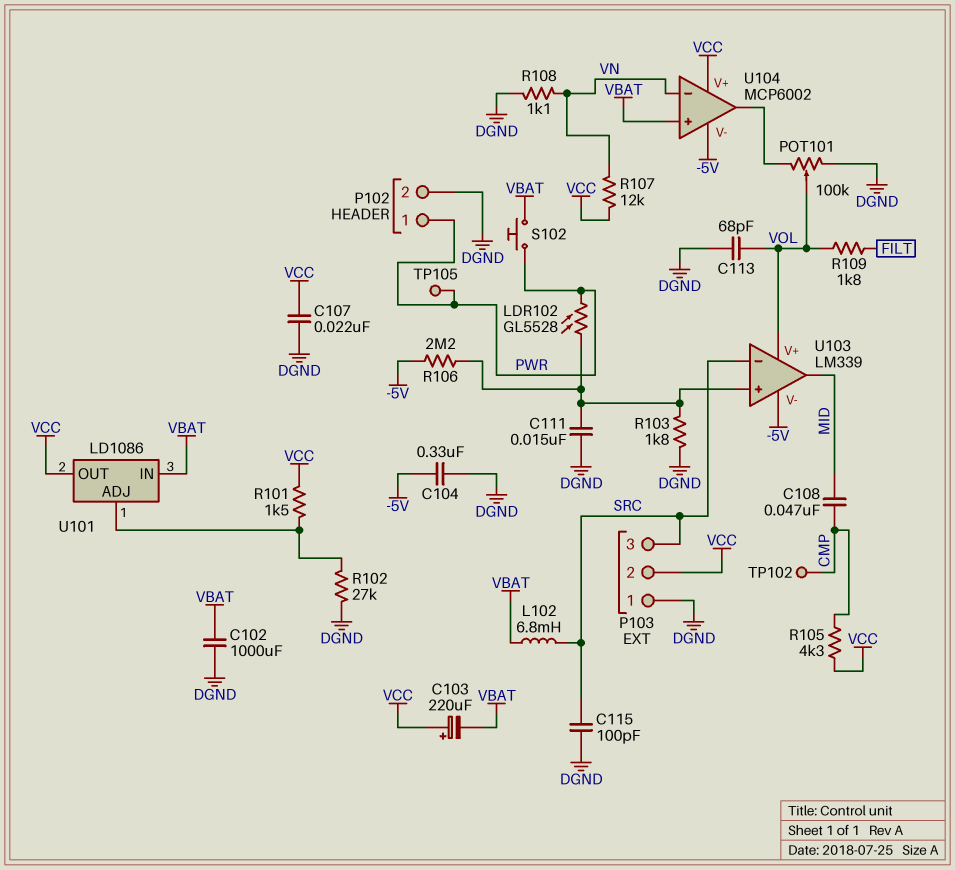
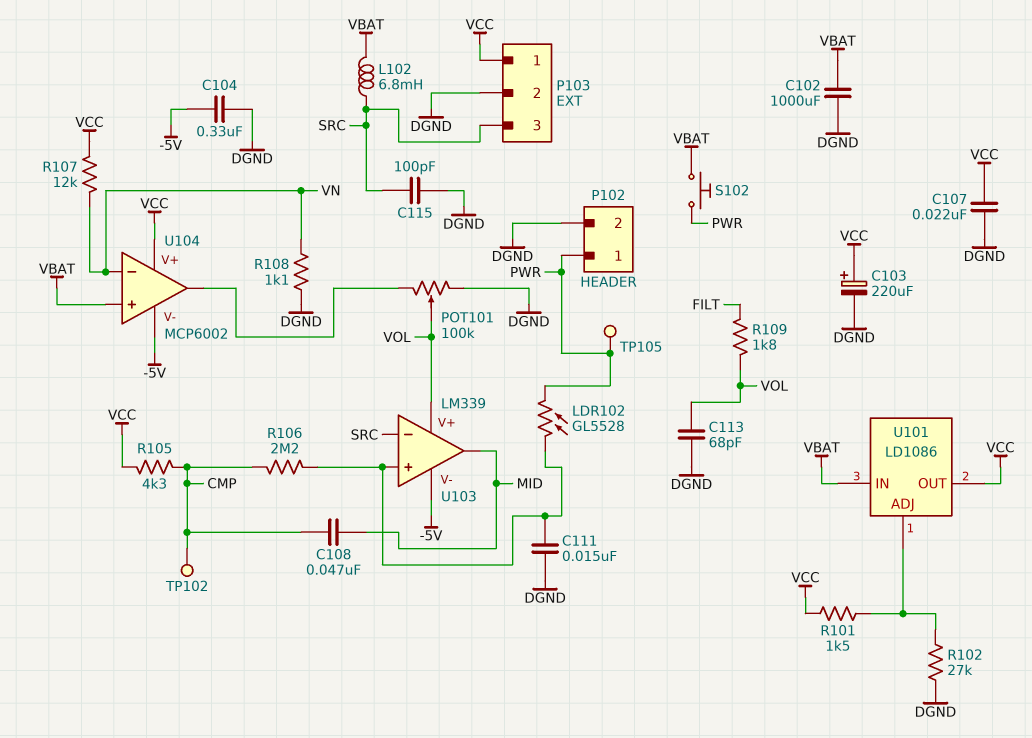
C103: 220uF (plus VCC, minus VBAT) -> 220uF (plus VCC, minus DGND)
P103 pin 1: DGND -> VCC
P103 pin 2: VCC -> DGND
R103: 1.8k (DGND, U103/in+) -> none
R106: 2.2M (-5V, U103/in+) -> 2.2M (CMP, U103/in+)

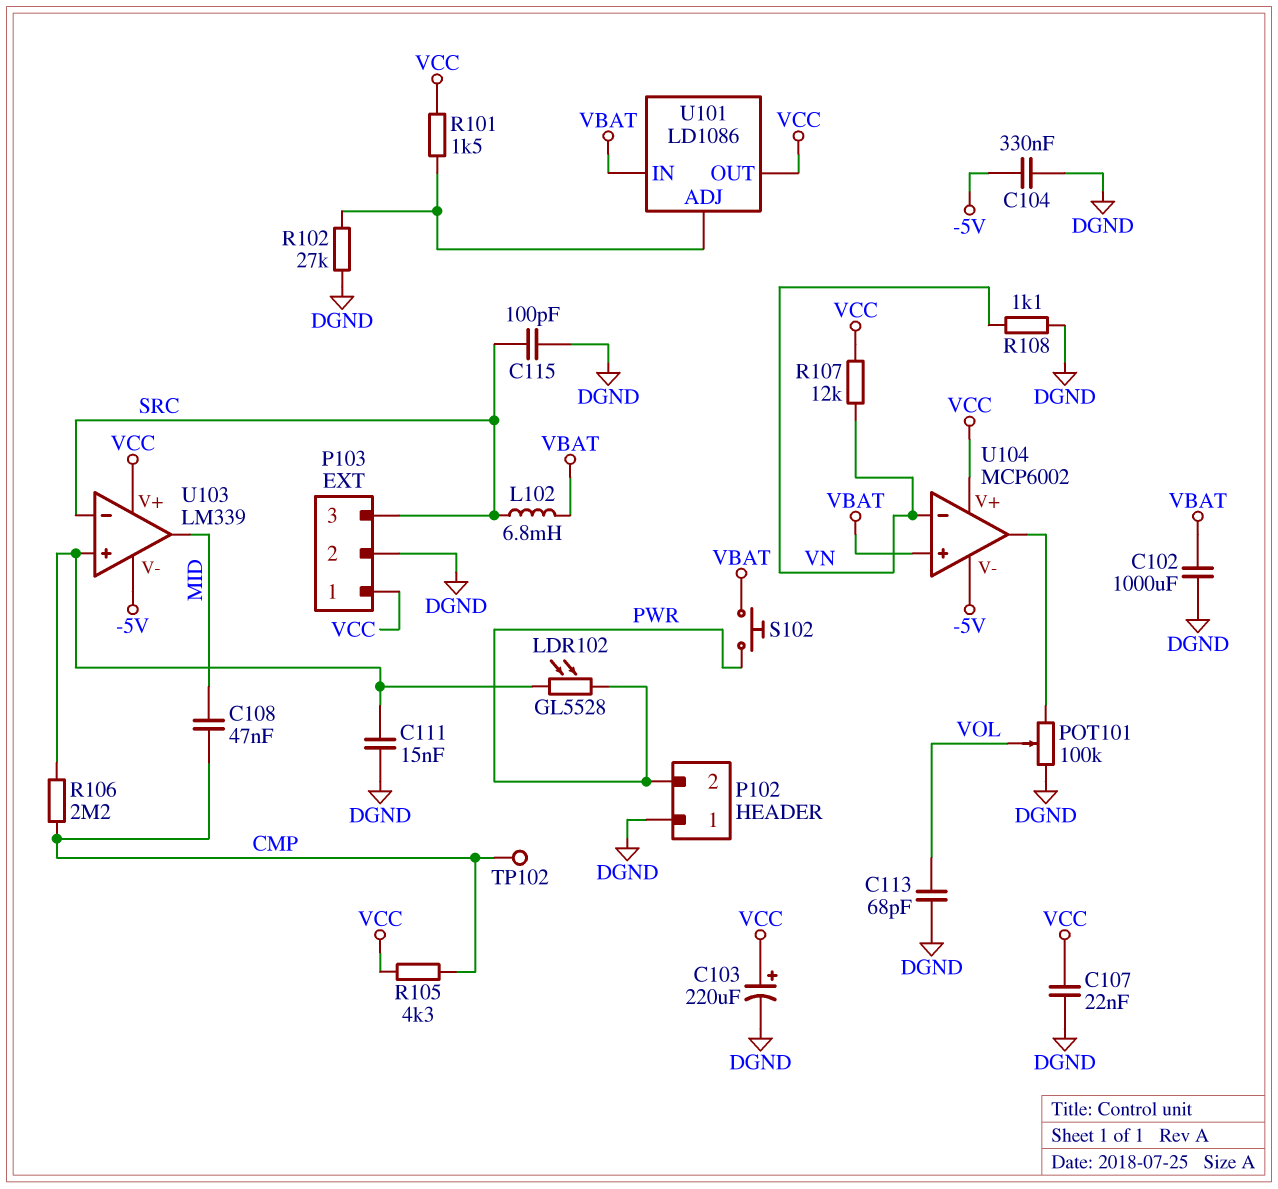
P102 pin 1: PWR -> DGND
P102 pin 2: DGND -> PWR
R109: 1.8k (FILT, VOL) -> none
TP105: test point (PWR) -> none
U103 pin V+: VOL -> VCC

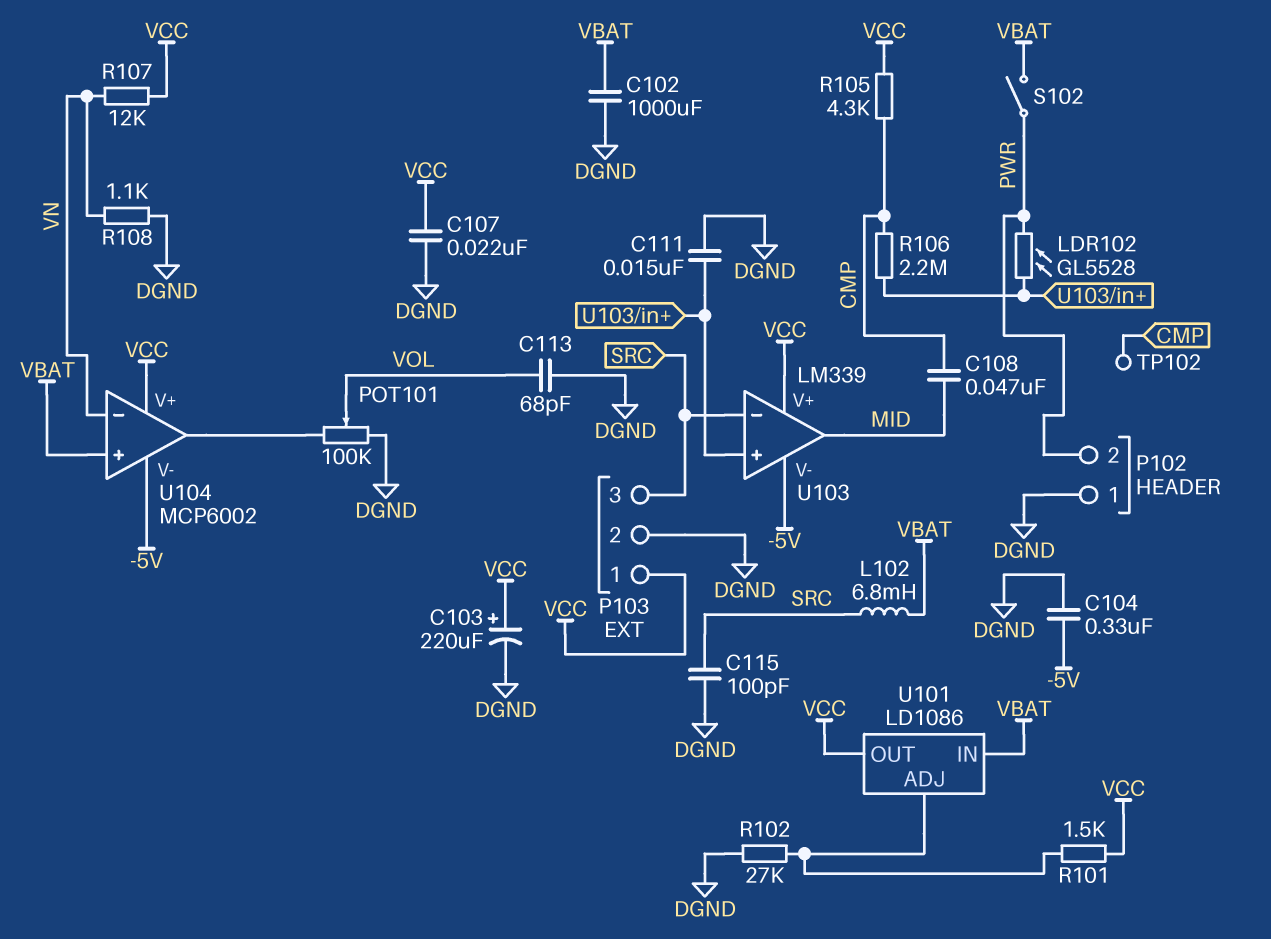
S102: button (PWR, VBAT) -> switch (PWR, VBAT)

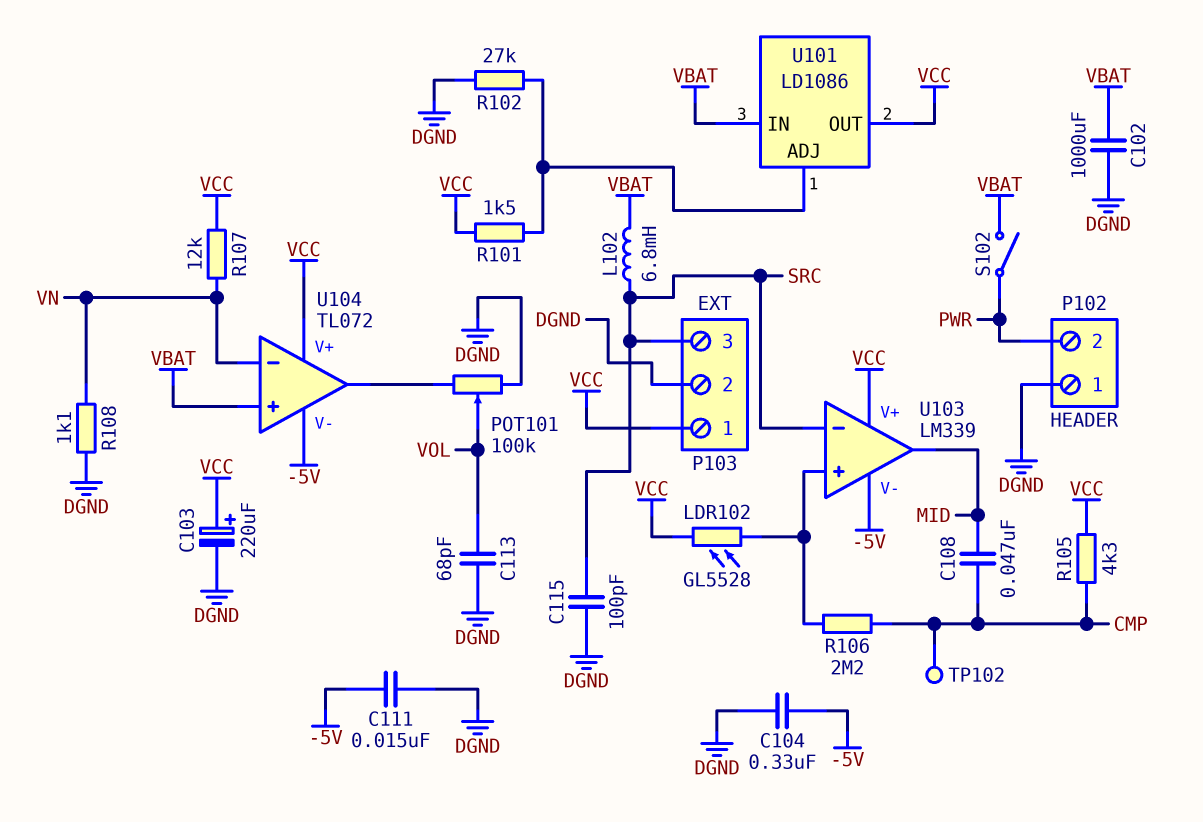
C107: 22nF (DGND, VCC) -> none
C111: 15nF (DGND, U103/in+) -> 15nF (-5V, DGND)
LDR102: GL5528 (PWR, U103/in+) -> GL5528 (U103/in+, VCC)
U104: MCP6002 -> TL072

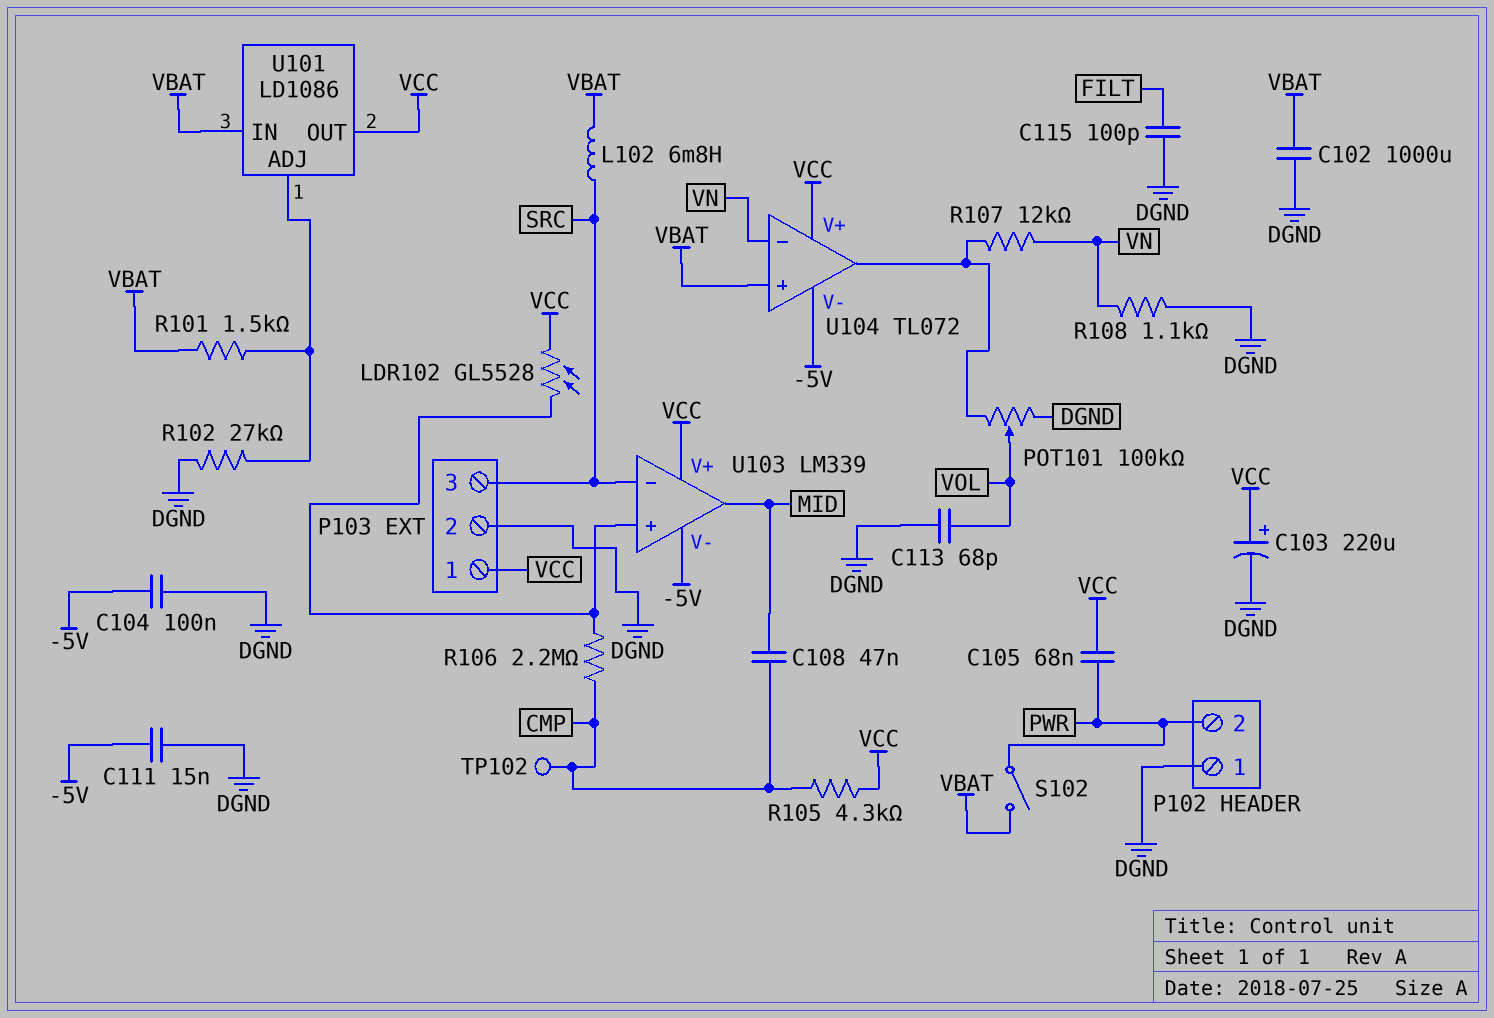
C104: 330nF (-5V, DGND) -> 100nF (-5V, DGND)
C105: none -> 68nF (PWR, VCC)
C115: 100pF (DGND, SRC) -> 100pF (DGND, FILT)
R101: 1.5k (U101/ADJ, VCC) -> 1.5k (U101/ADJ, VBAT)
R107: 12k (VCC, VN) -> 12k (U104/out, VN)

